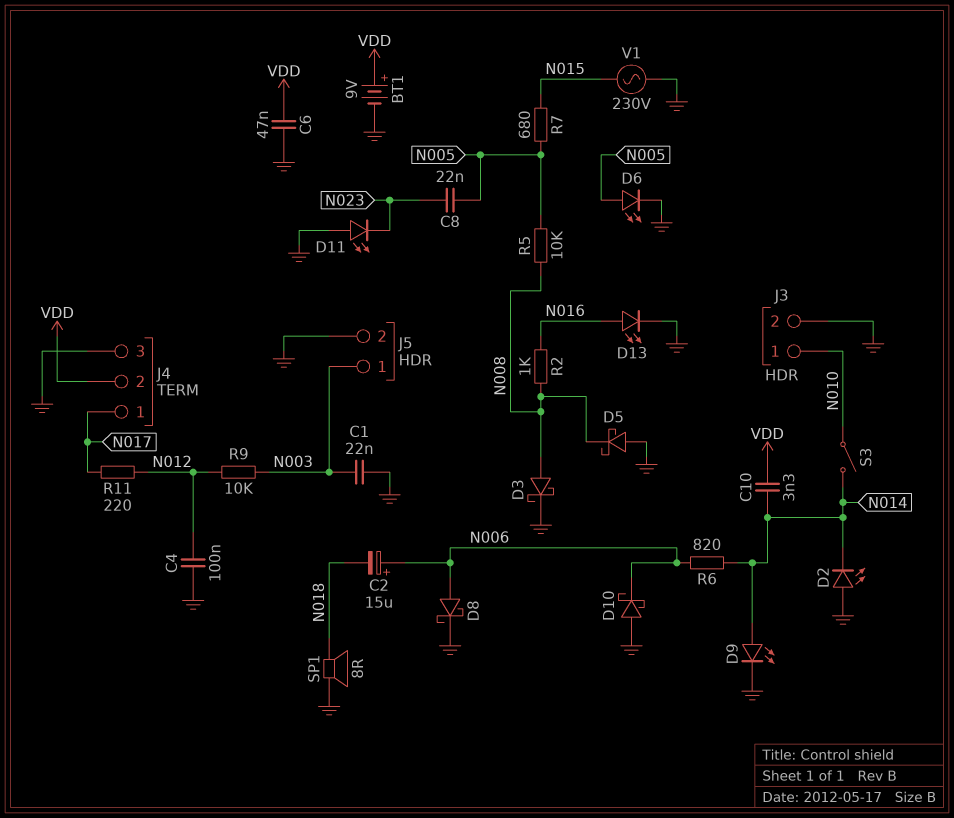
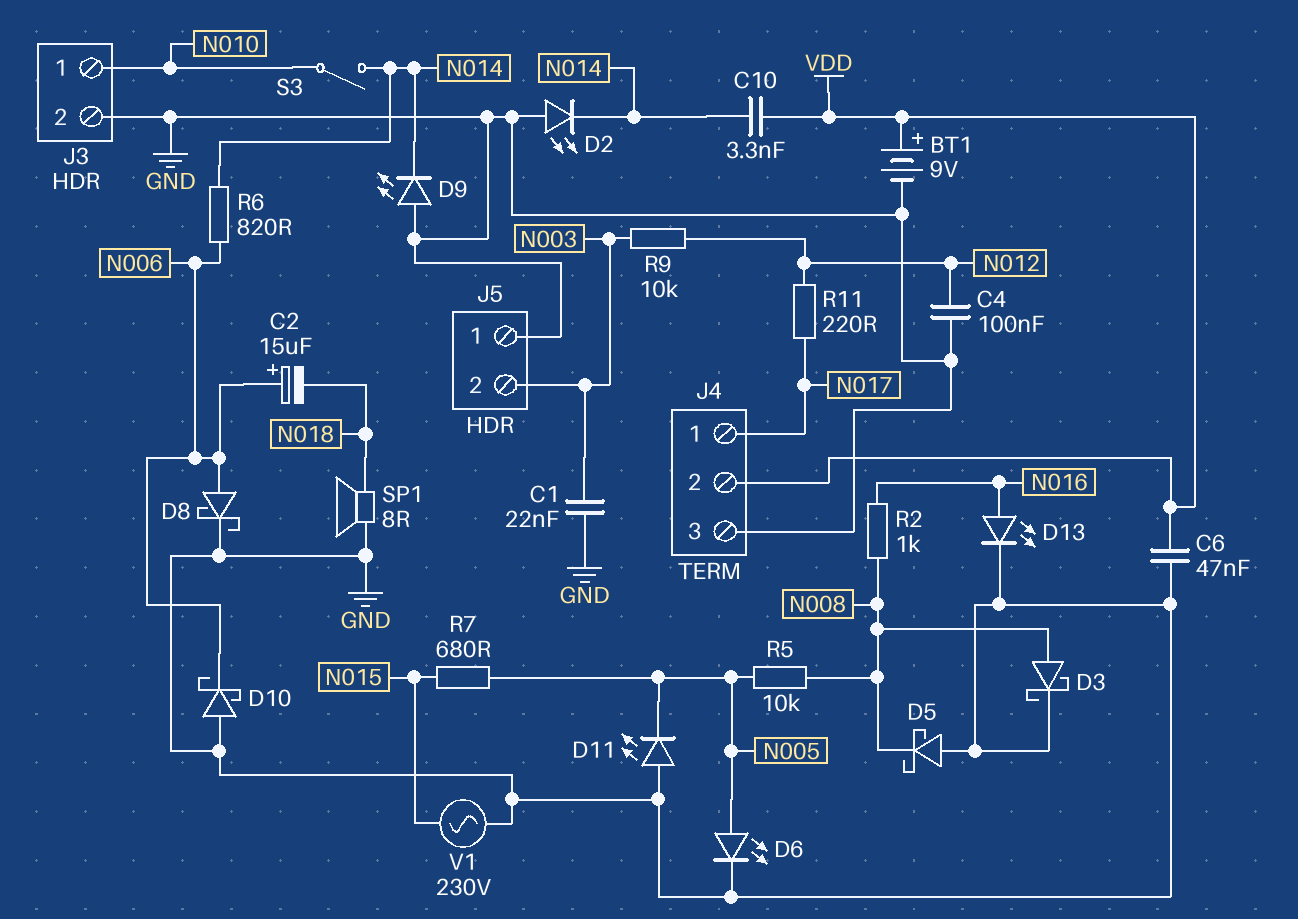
C8: 22nF (N005, N023) -> none
D9: LED (A N014, K GND) -> LED (A GND, K N014)
D11: LED (A GND, K N023) -> LED (A GND, K N005)
J5 pin 1: N003 -> GND
J5 pin 2: GND -> N003

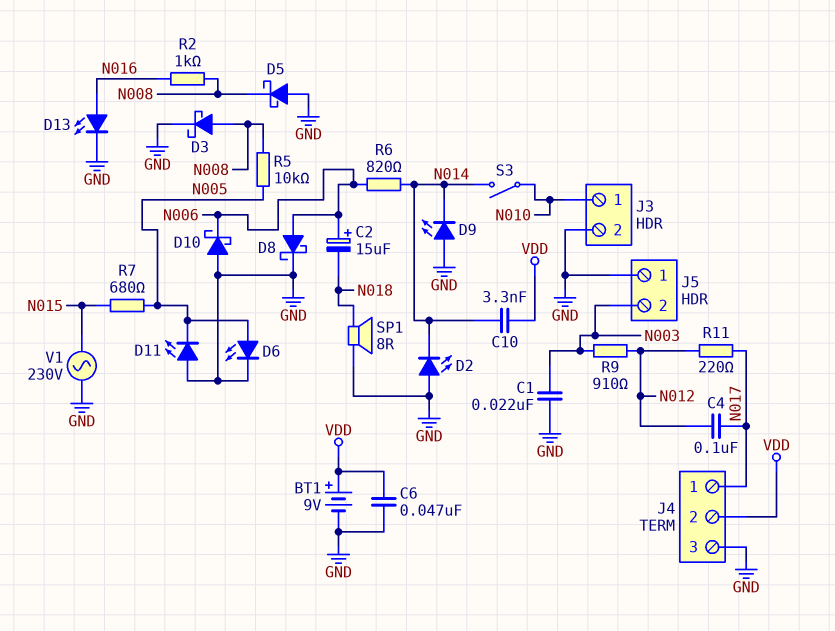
C4: 100nF (GND, N012) -> 100nF (N012, N017)
R9: 10k (N003, N012) -> 910 (N003, N012)

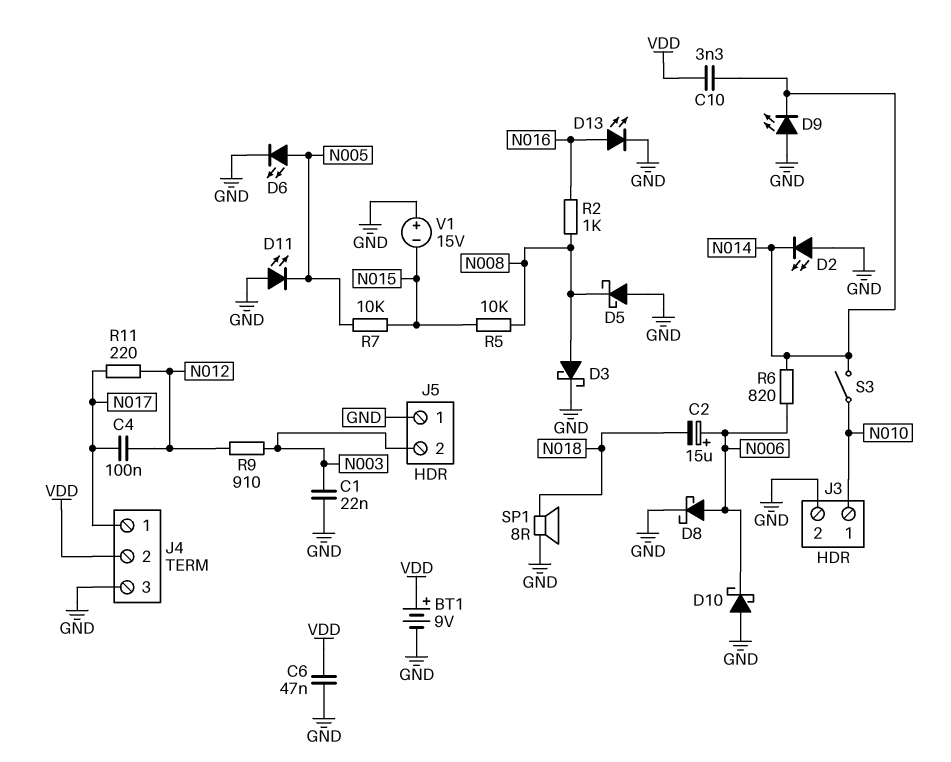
R5: 10k (N005, N008) -> 10k (N008, N015)
R7: 680 (N005, N015) -> 10k (N005, N015)
V1: AC 230V (GND, N015) -> 15V (plus GND, minus N015)

